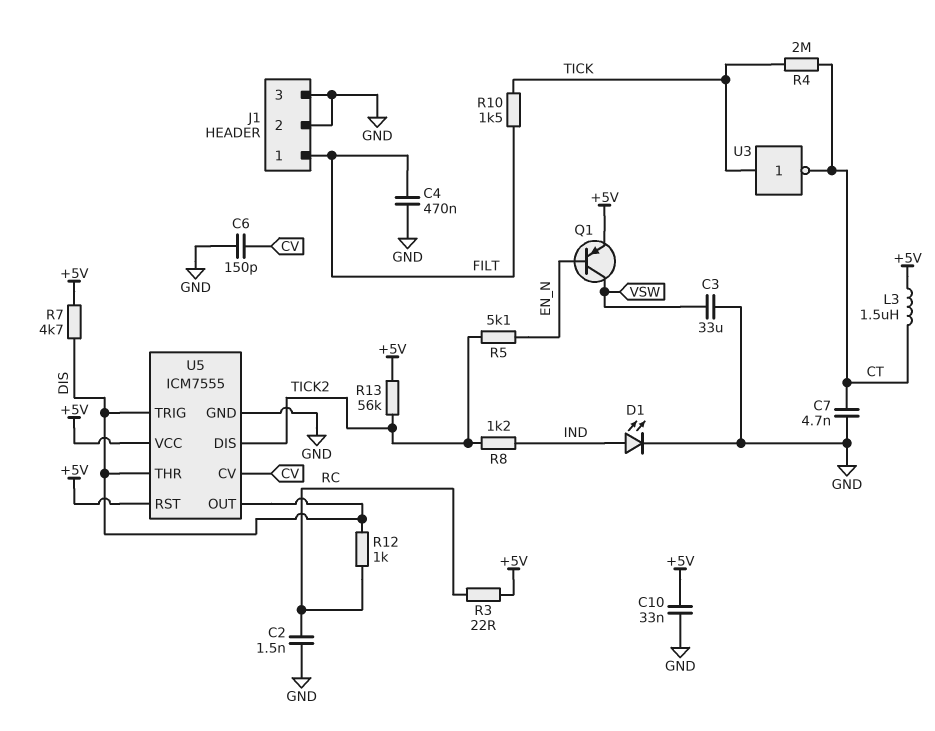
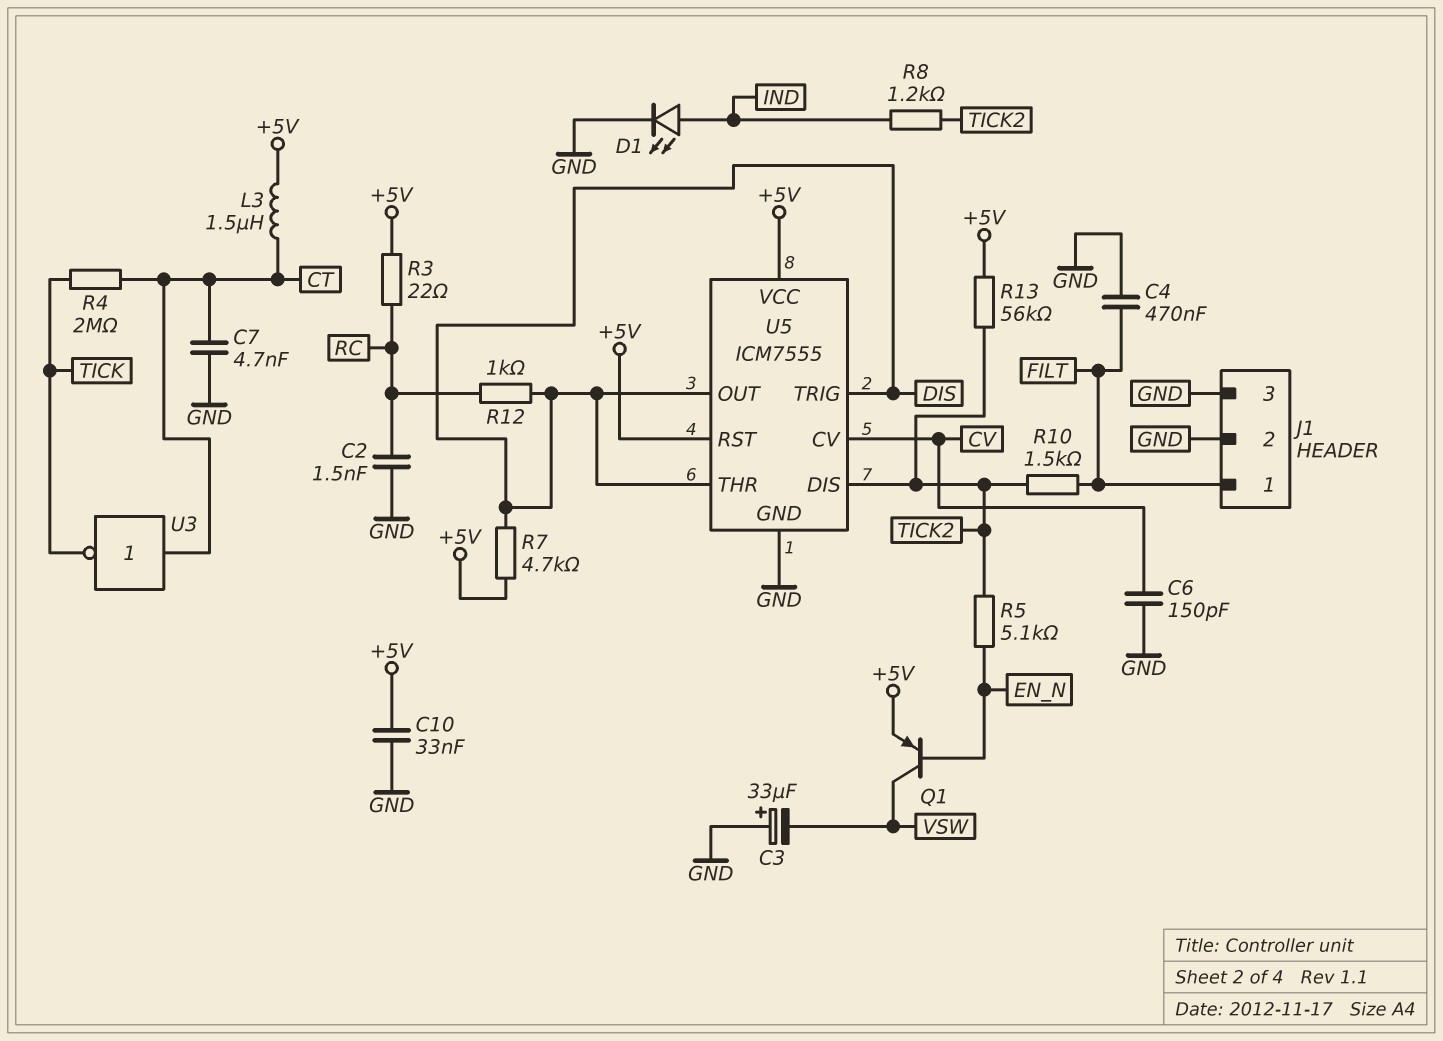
C3: 33uF (GND, VSW) -> 33uF (plus GND, minus VSW)
R10: 1.5k (FILT, TICK) -> 1.5k (FILT, TICK2)
U3: NOT (in TICK, out CT) -> NOT (in CT, out TICK)

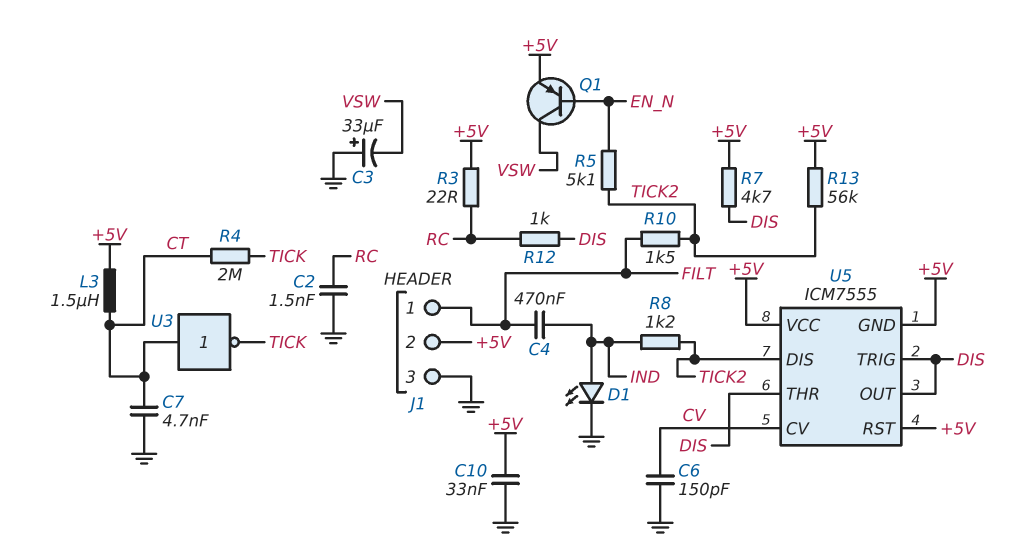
C4: 470nF (FILT, GND) -> 470nF (FILT, IND)
J1 pin 2: GND -> +5V
U5 pin GND: GND -> +5V

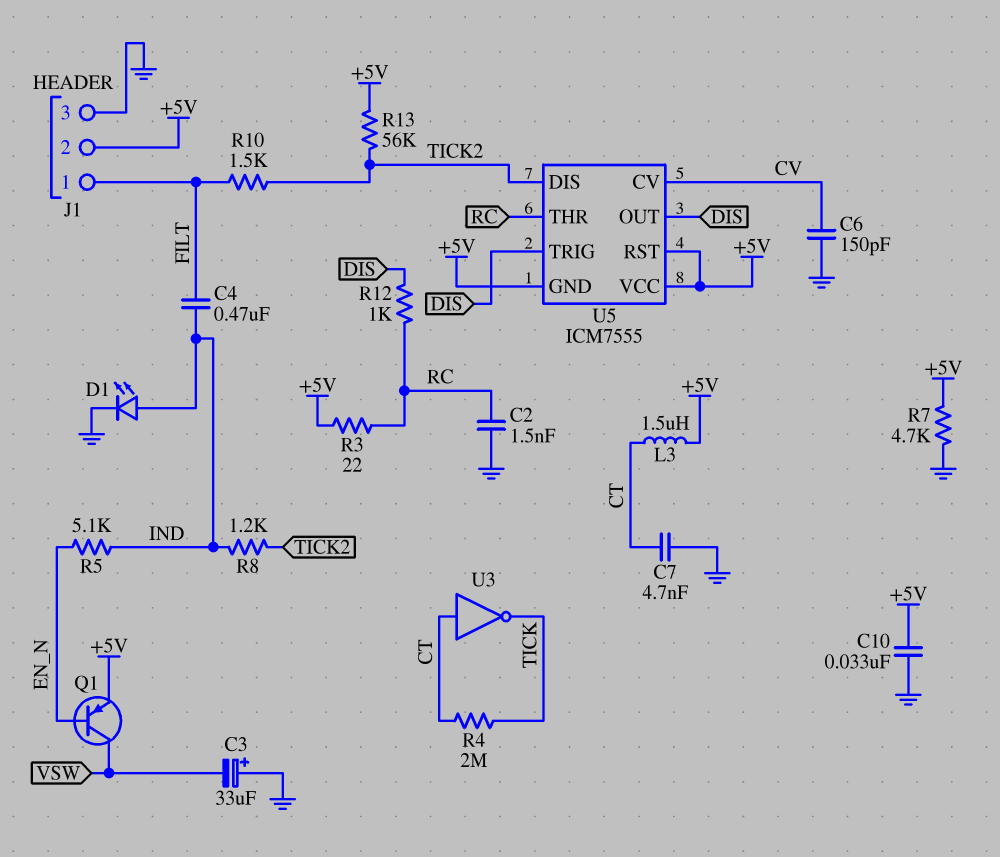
R5: 5.1k (EN_N, TICK2) -> 5.1k (EN_N, IND)
R7: 4.7k (+5V, DIS) -> 4.7k (+5V, GND)
U5 pin THR: DIS -> RC

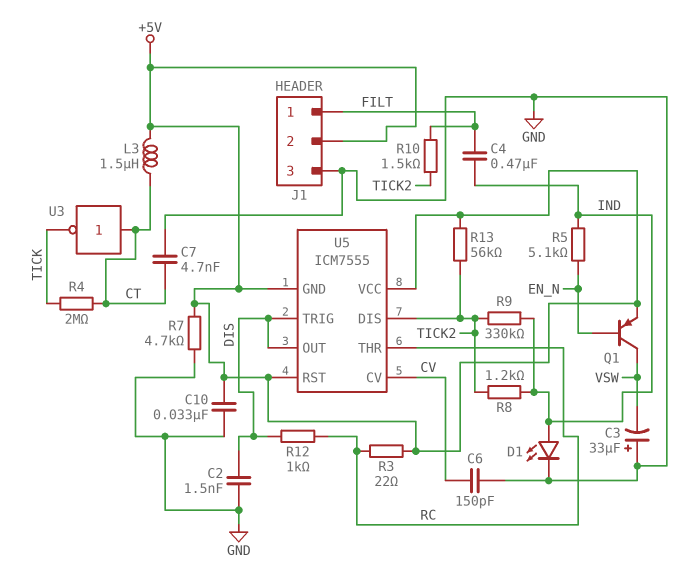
C2: 1.5nF (GND, RC) -> 1.5nF (DIS, GND)
R9: none -> 330k (IND, TICK2)

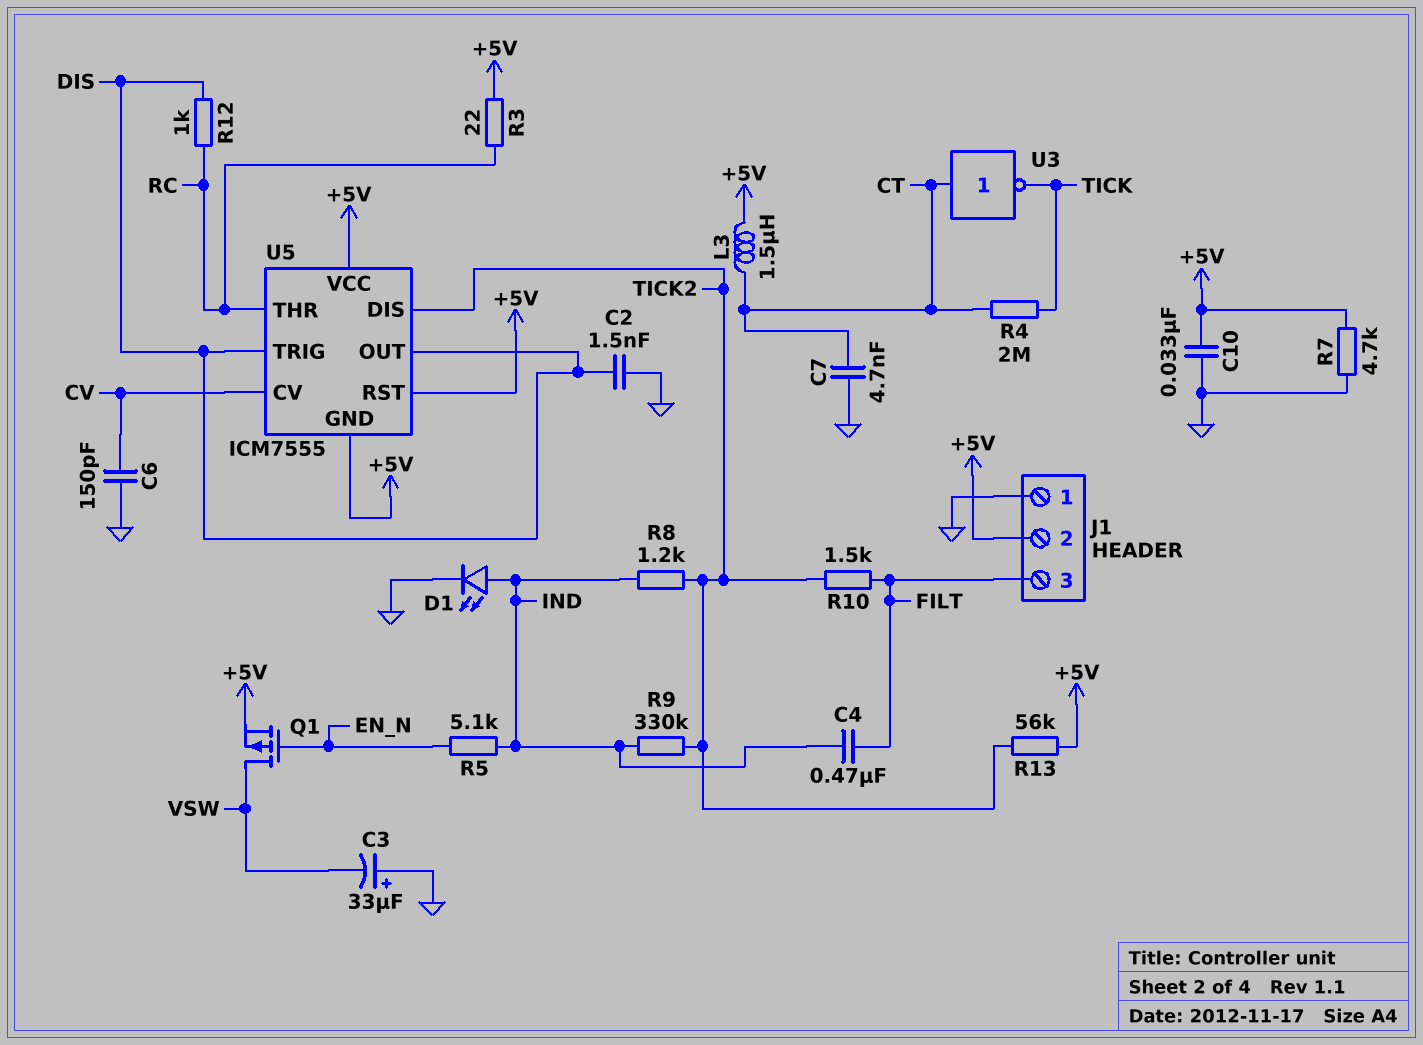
J1 pin 1: FILT -> GND
J1 pin 3: GND -> FILT
Q1: PNP (B EN_N, C VSW, E +5V) -> PMOS (G EN_N, D VSW, S +5V)

